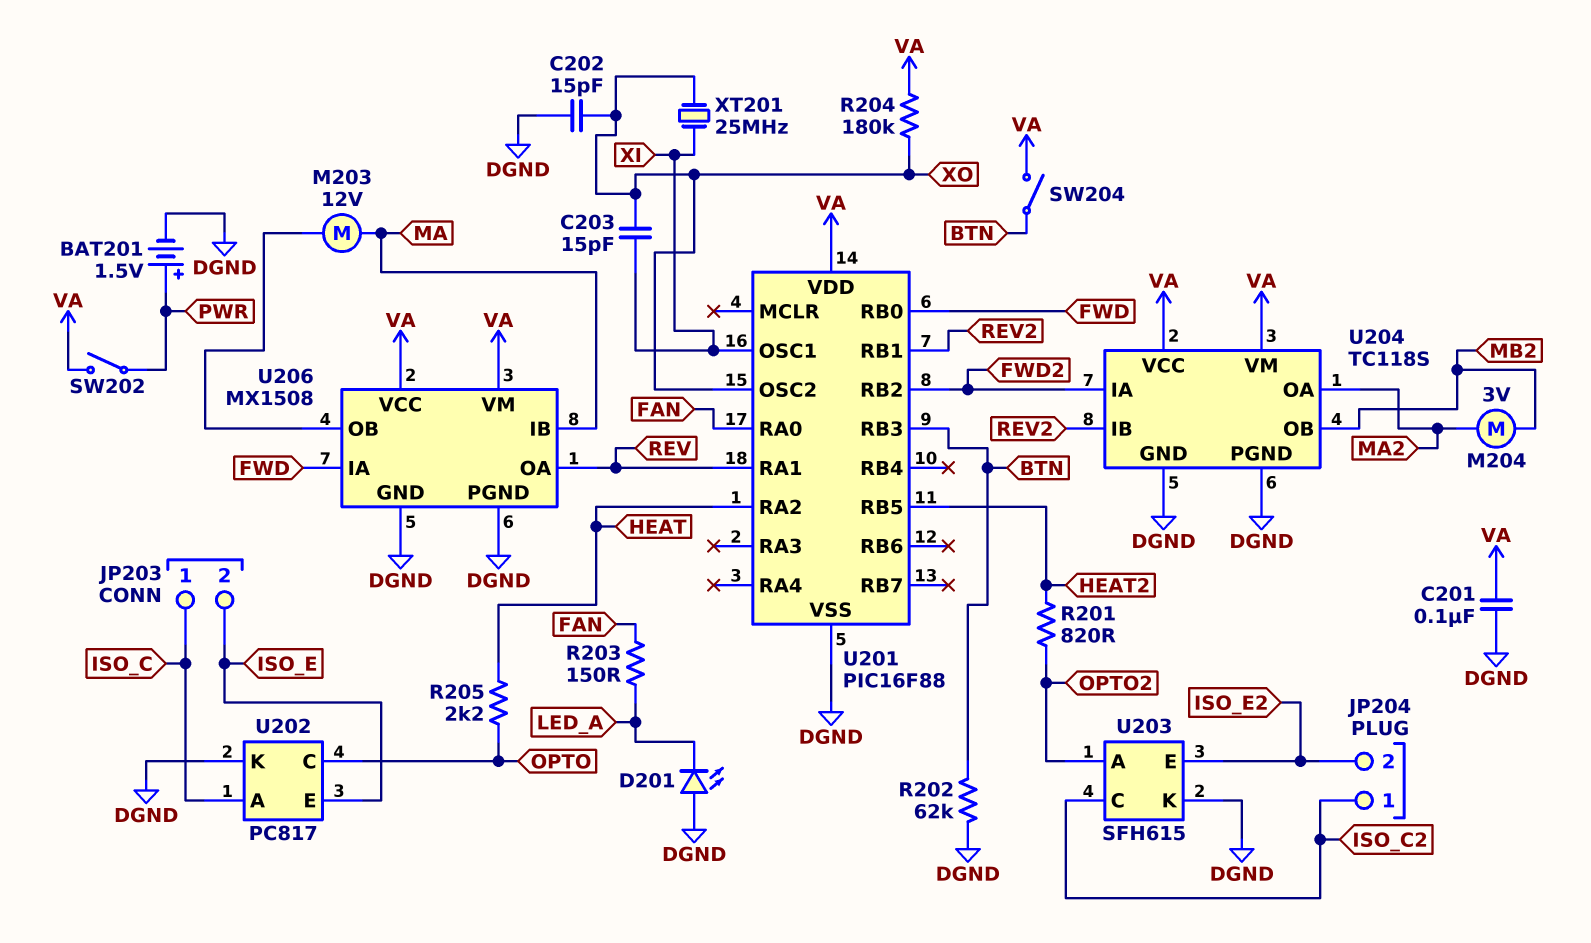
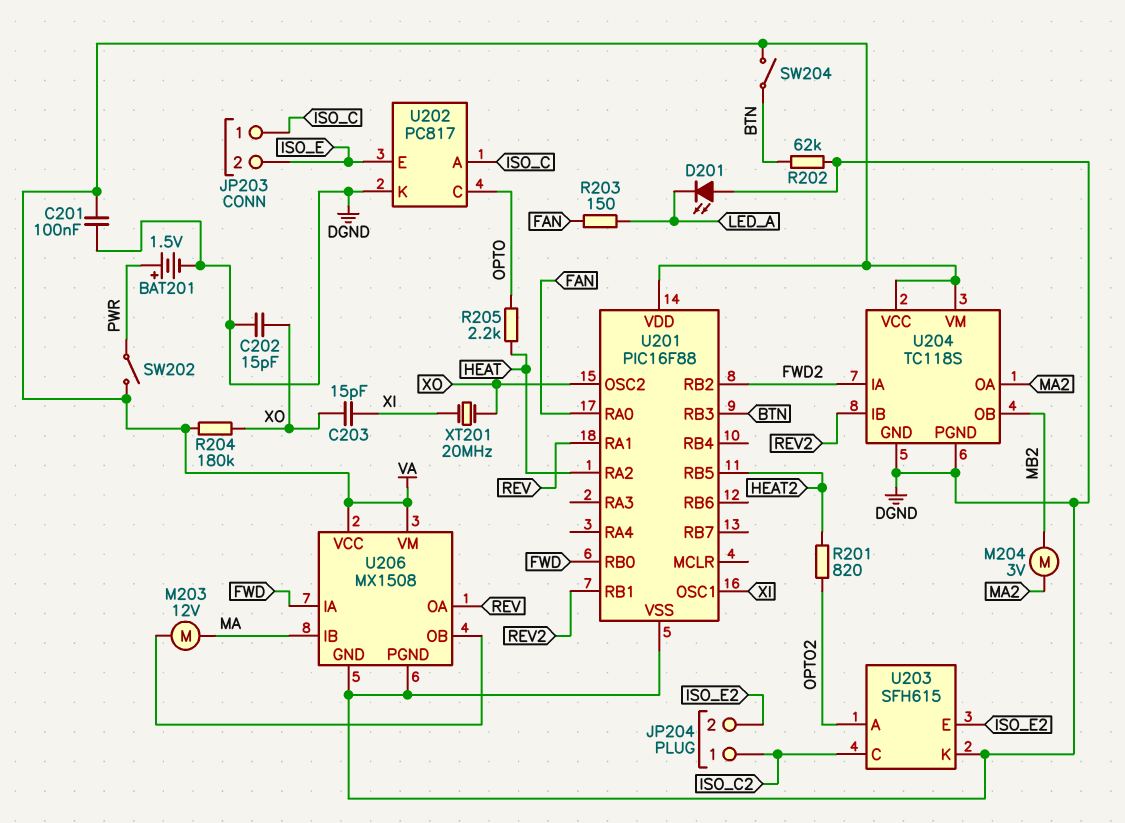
XT201: 25MHz (XI, XO) -> 20MHz (XI, XO)

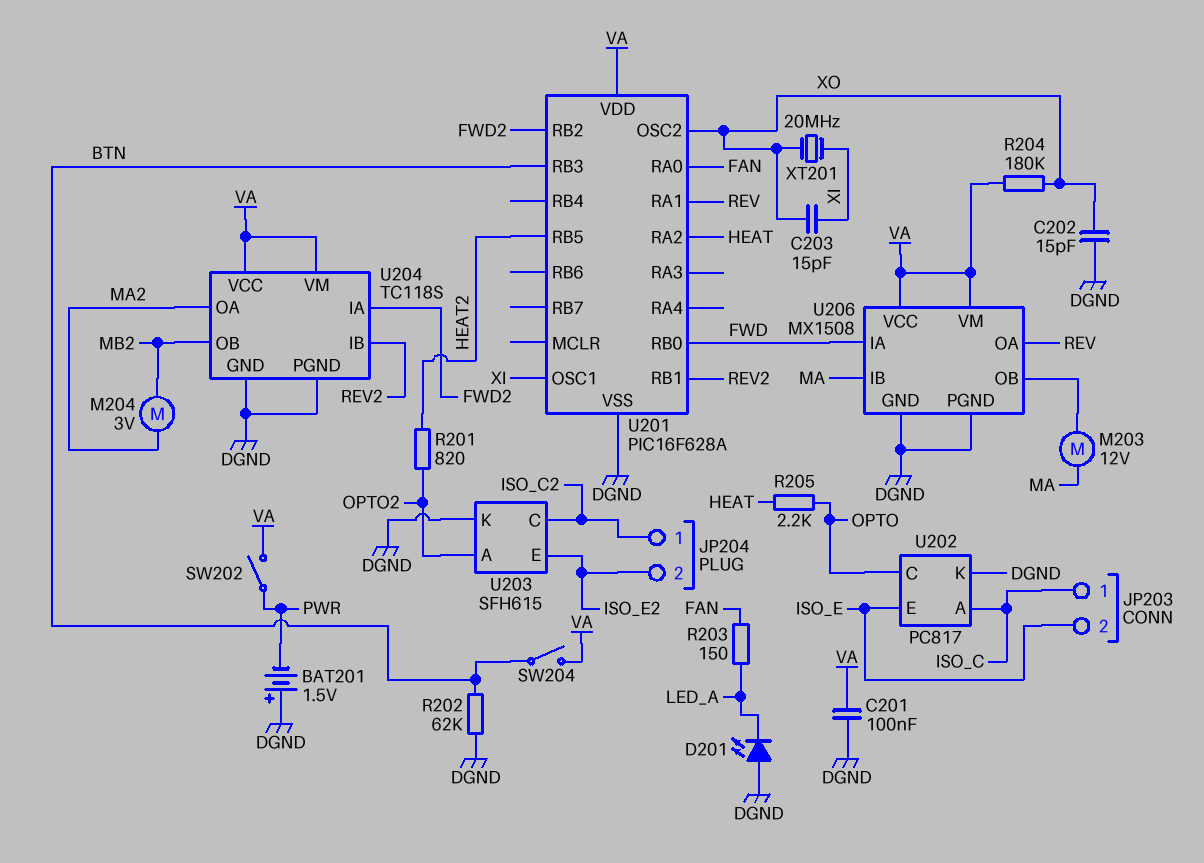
BAT201: 1.5V (plus PWR, minus DGND) -> 1.5V (plus DGND, minus PWR)
U201: PIC16F88 -> PIC16F628A

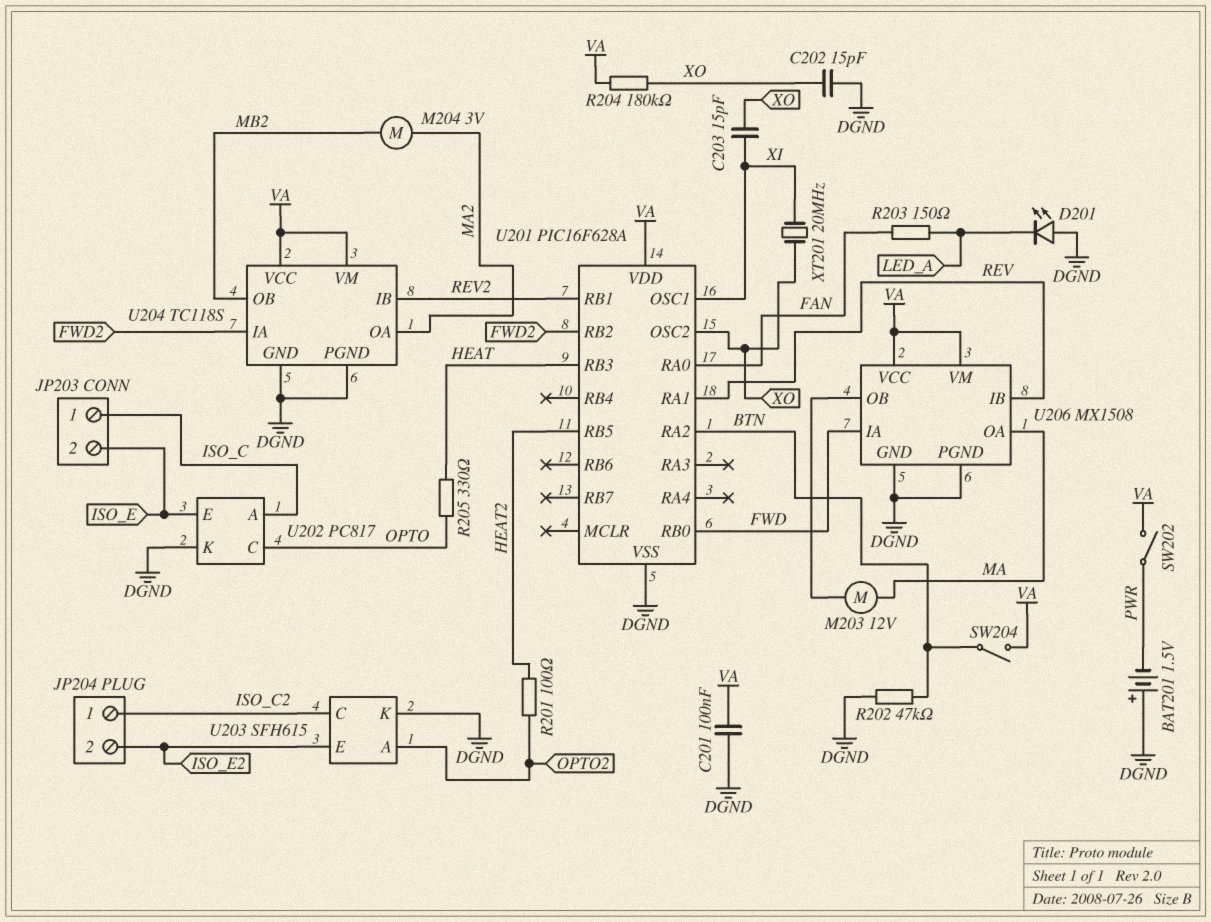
R201: 820 (HEAT2, OPTO2) -> 100 (HEAT2, OPTO2)
R202: 62k (BTN, DGND) -> 47k (BTN, DGND)
R205: 2.2k (HEAT, OPTO) -> 330 (HEAT, OPTO)
U201 pin RA2: HEAT -> BTN
U201 pin RB3: BTN -> HEAT
U206 pin IB: MA -> REV
U206 pin OA: REV -> MA

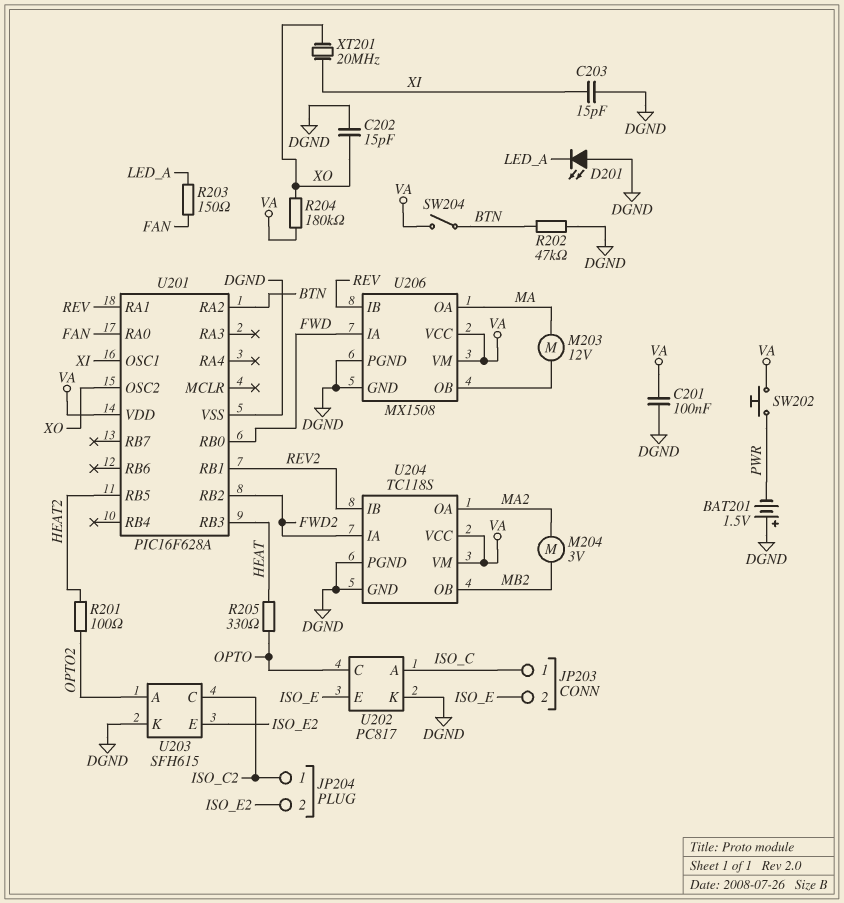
C203: 15pF (XI, XO) -> 15pF (DGND, XI)
SW202: switch (PWR, VA) -> button (PWR, VA)

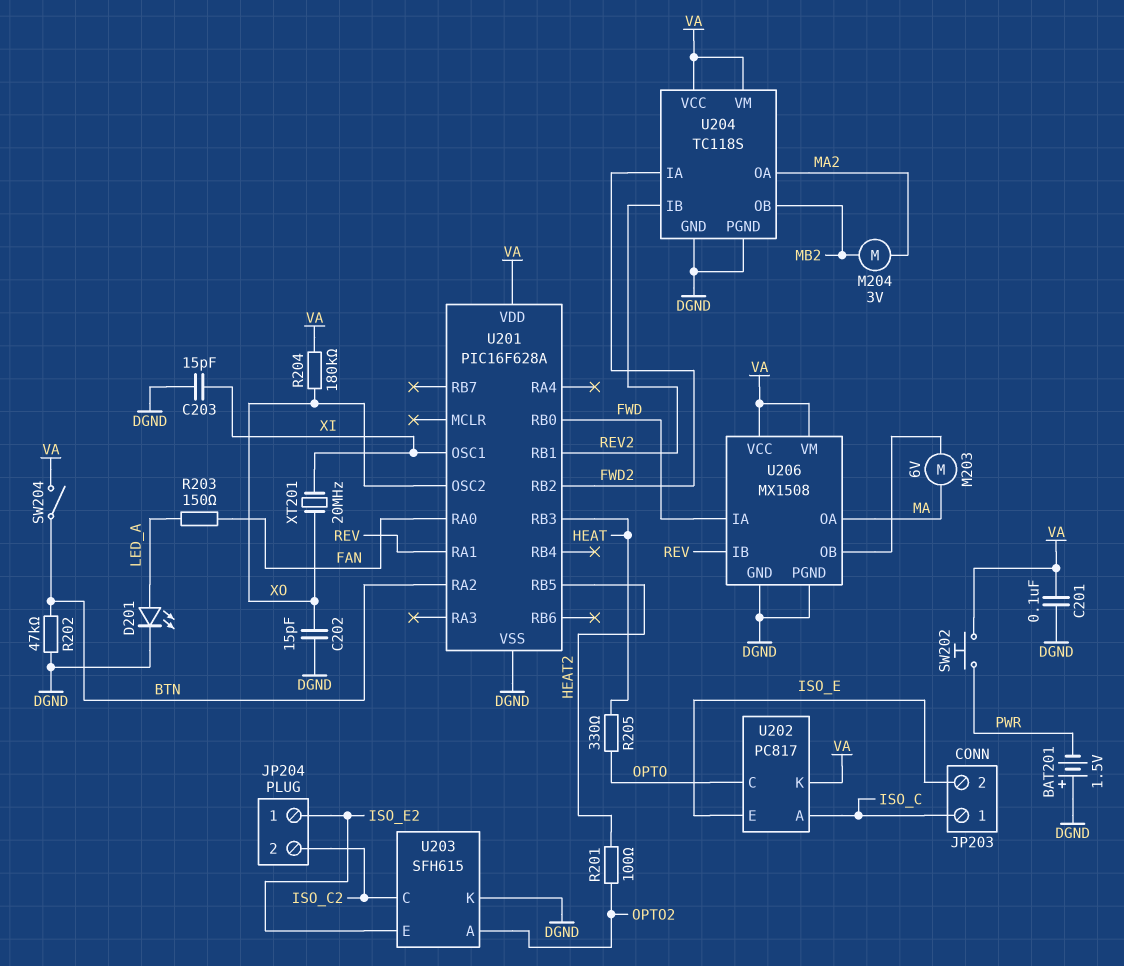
D201: LED (A DGND, K LED_A) -> LED (A LED_A, K DGND)
JP204 pin 1: ISO_C2 -> ISO_E2
JP204 pin 2: ISO_E2 -> ISO_C2
M203: motor 12V (MA, U206/OB) -> motor 6V (MA, U206/OB)
U202 pin K: DGND -> VA

